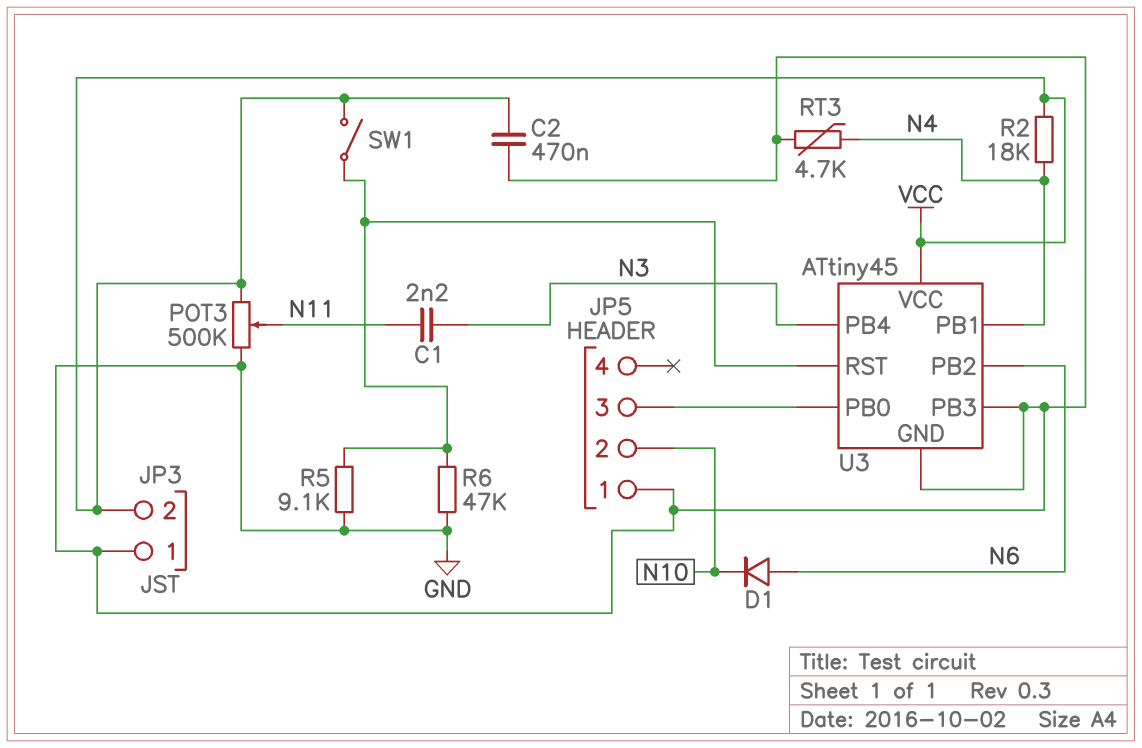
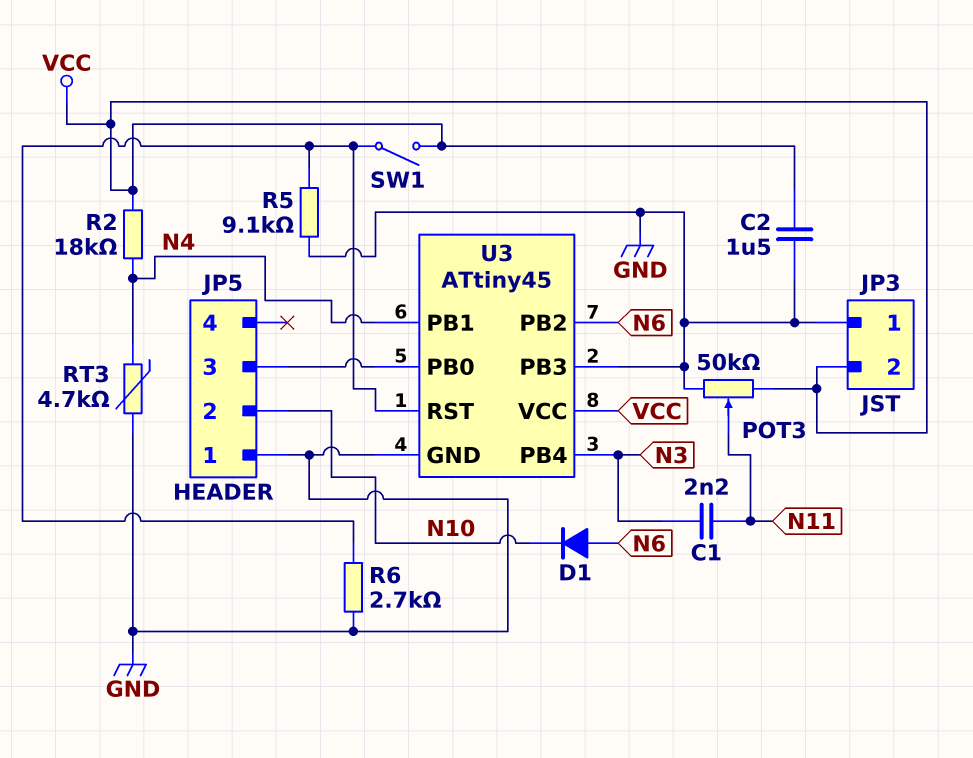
C2: 470nF (GND, VCC) -> 1.5uF (GND, VCC)
POT3: 500k (GND, VCC, wiper N11) -> 50k (GND, VCC, wiper N11)
R6: 47k (GND, U3/RST) -> 2.7k (GND, U3/RST)

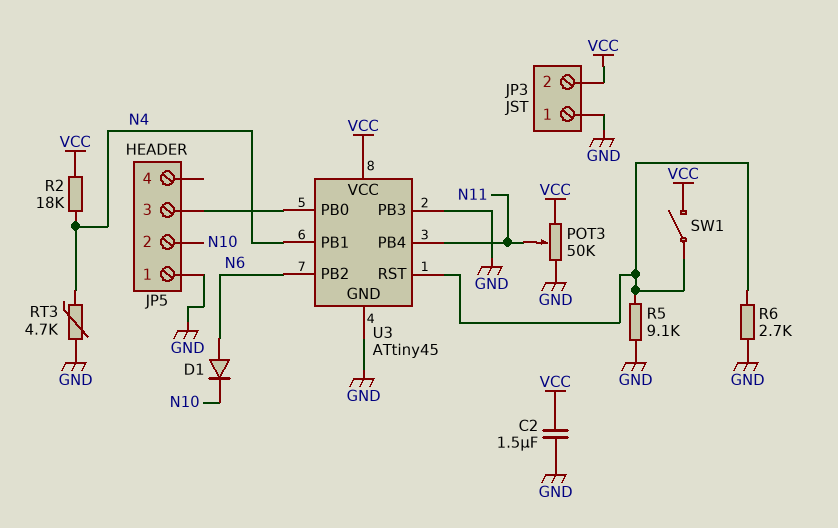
C1: 2.2nF (N3, N11) -> none
U3 pin PB4: N3 -> N11

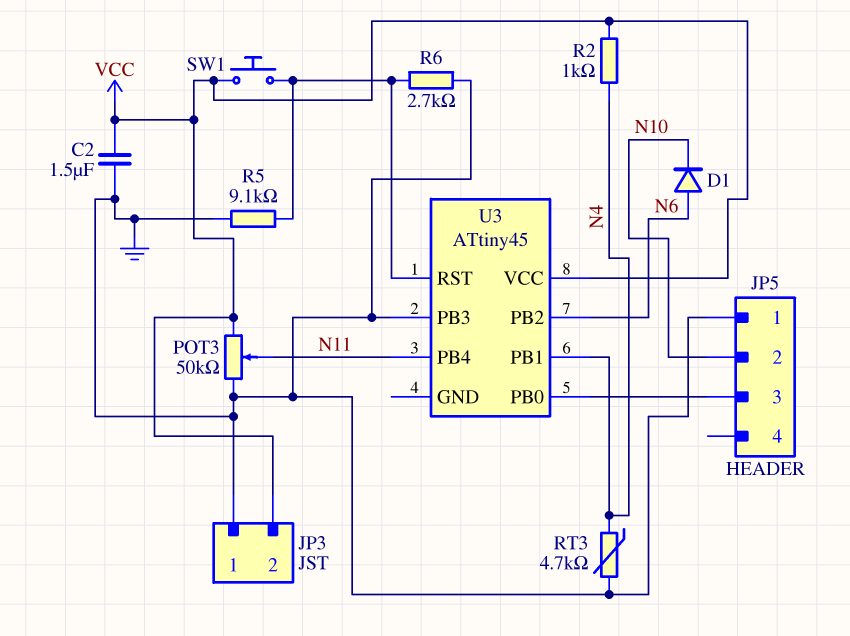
R2: 18k (N4, VCC) -> 1k (N4, VCC)
SW1: switch (U3/RST, VCC) -> button (U3/RST, VCC)
U3 pin GND: GND -> none

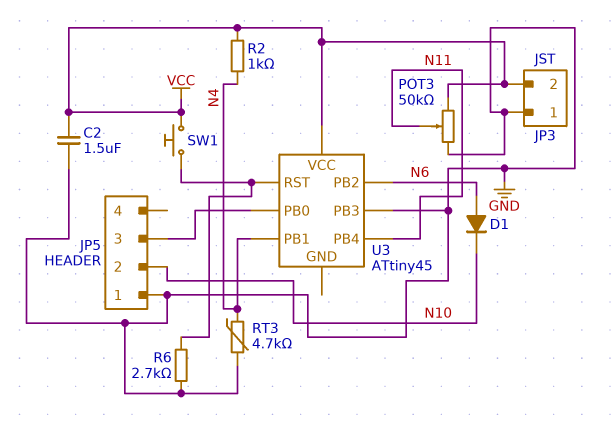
R5: 9.1k (GND, U3/RST) -> none

